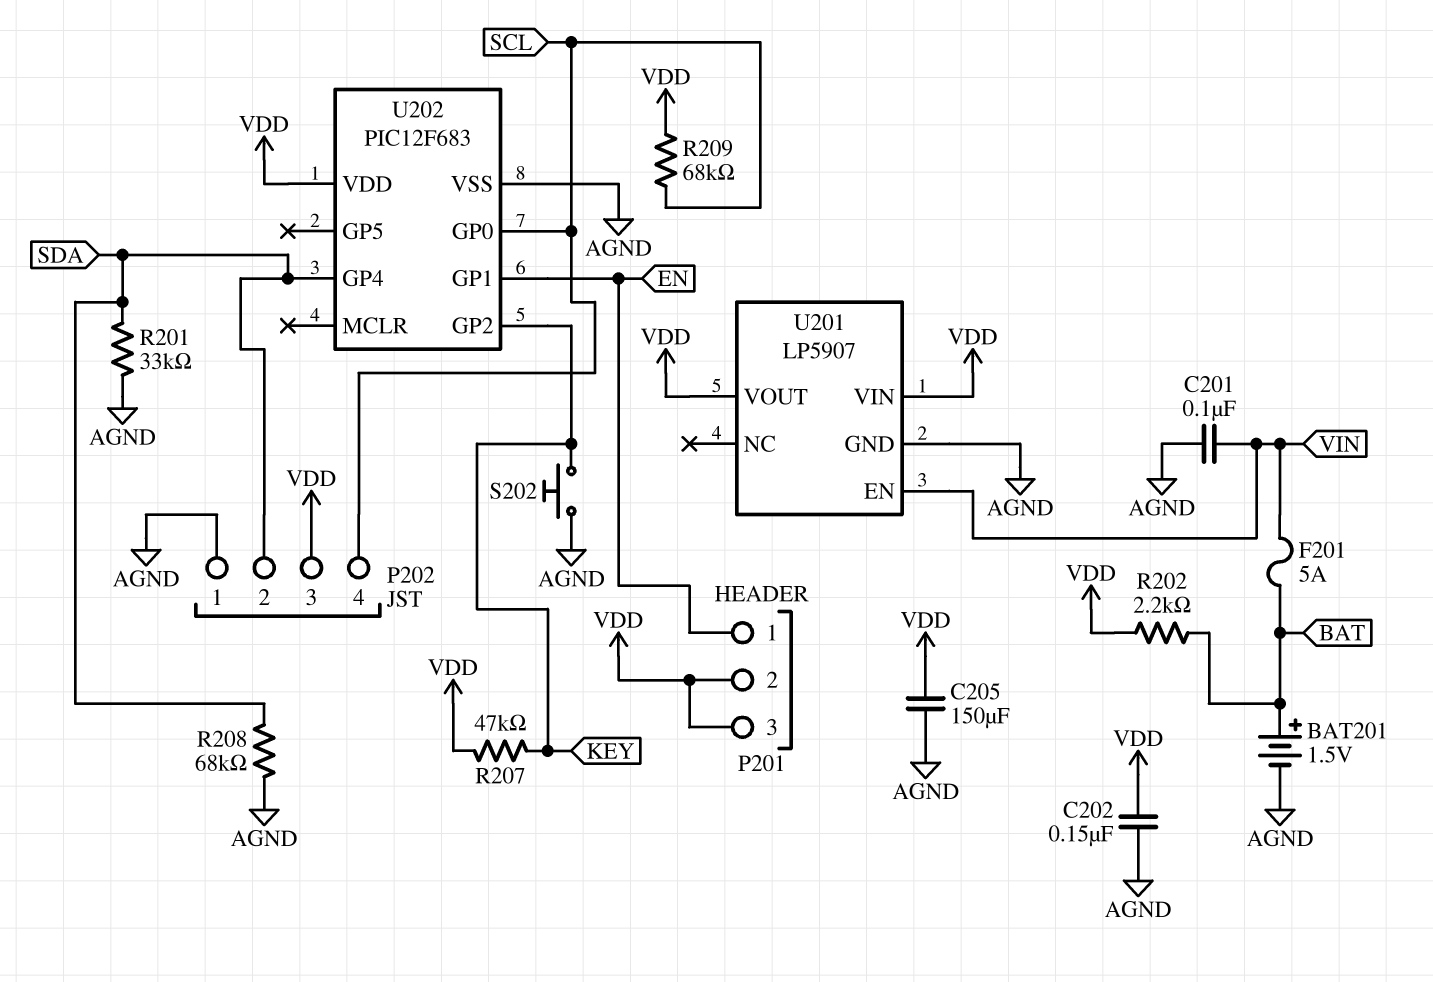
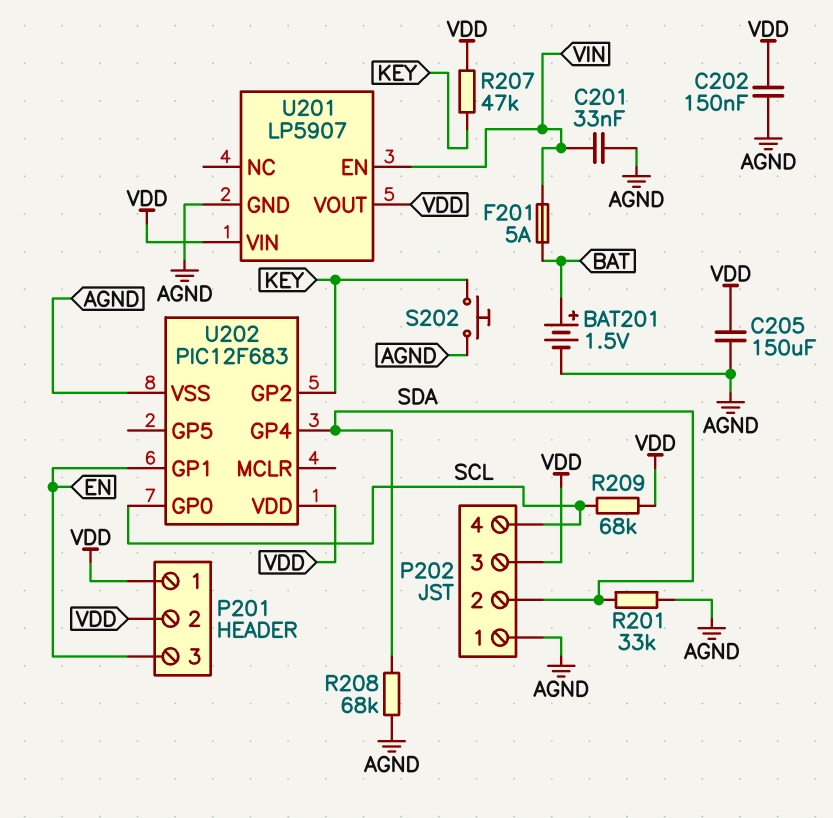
C201: 100nF (AGND, VIN) -> 33nF (AGND, VIN)
P201 pin 1: EN -> VDD
P201 pin 3: VDD -> EN
R202: 2.2k (BAT, VDD) -> none

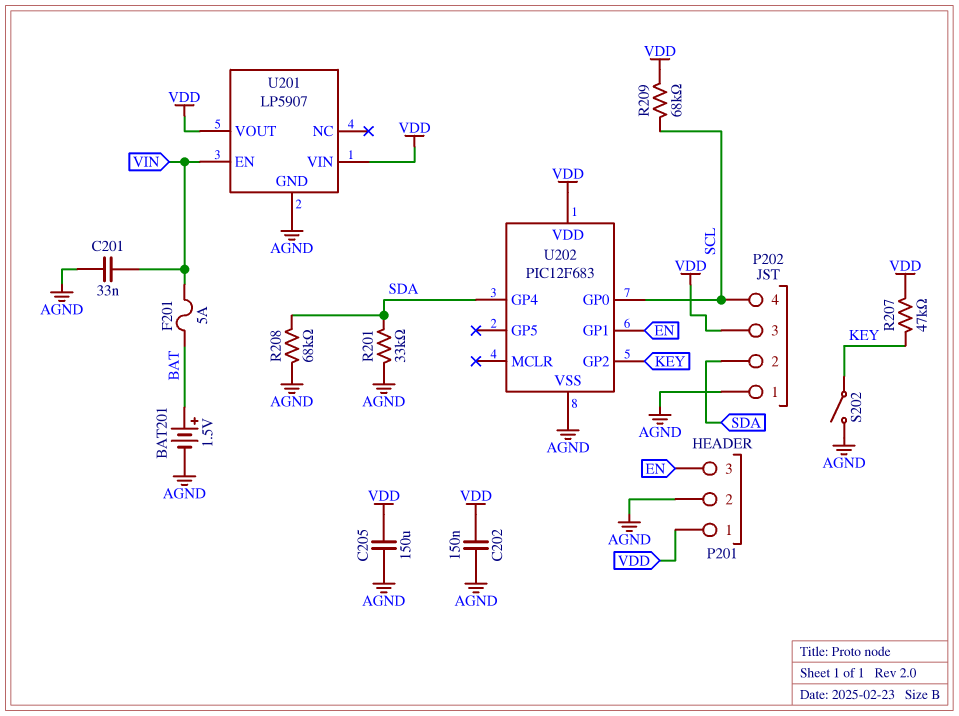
P201 pin 2: VDD -> AGND
S202: button (AGND, KEY) -> switch (AGND, KEY)

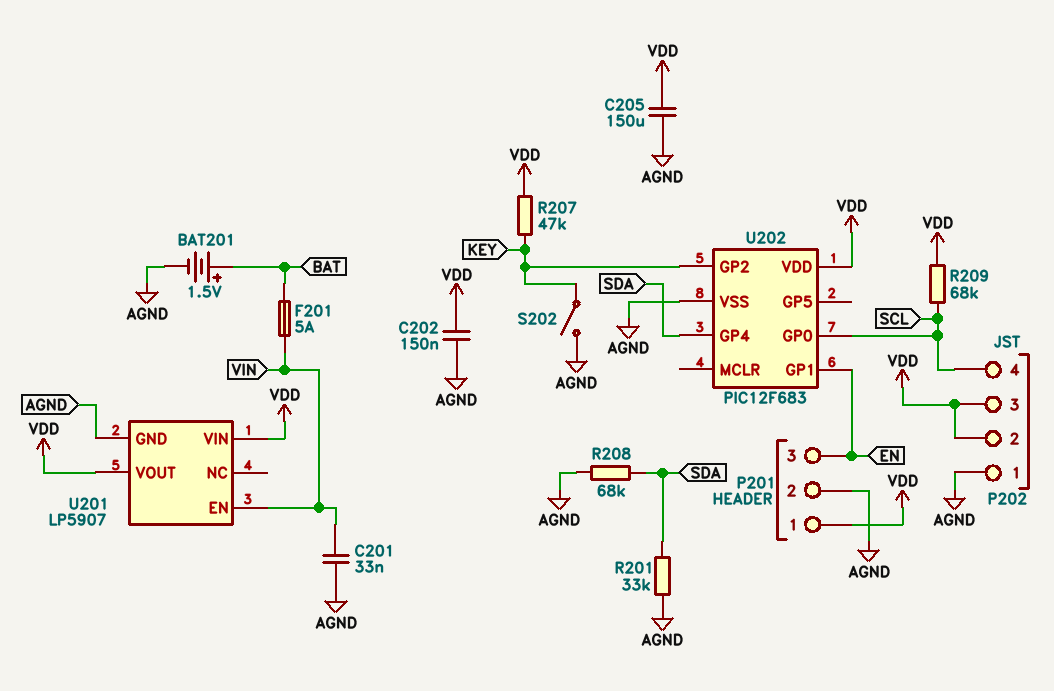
P202 pin 2: SDA -> VDD

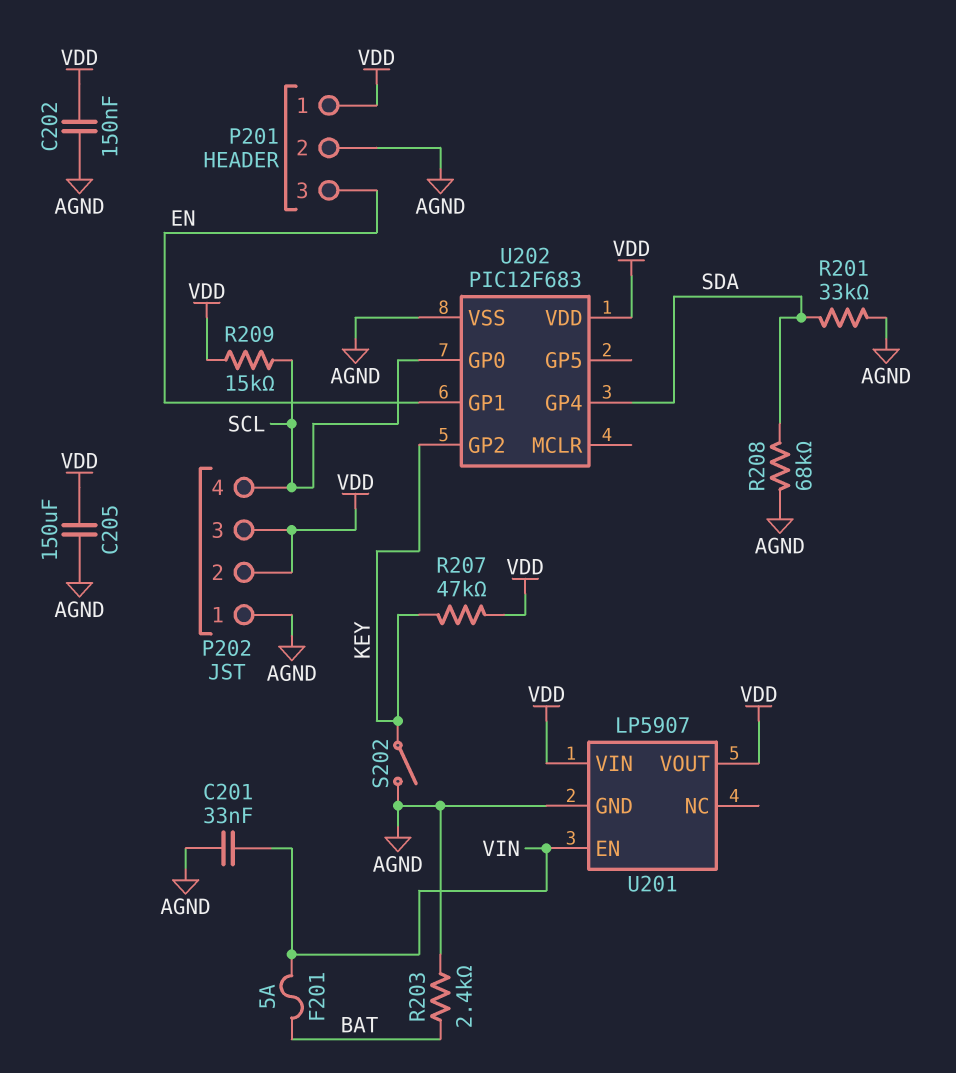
BAT201: 1.5V (plus BAT, minus AGND) -> none
R203: none -> 2.4k (AGND, BAT)
R209: 68k (SCL, VDD) -> 15k (SCL, VDD)

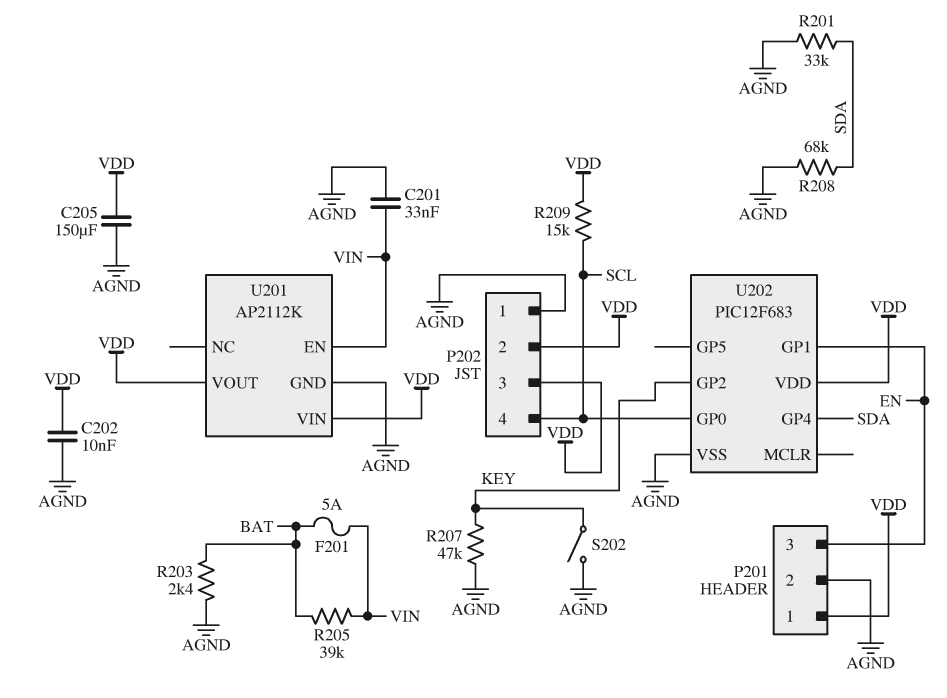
C202: 150nF (AGND, VDD) -> 10nF (AGND, VDD)
R205: none -> 39k (BAT, VIN)
R207: 47k (KEY, VDD) -> 47k (AGND, KEY)
U201: LP5907 -> AP2112K

